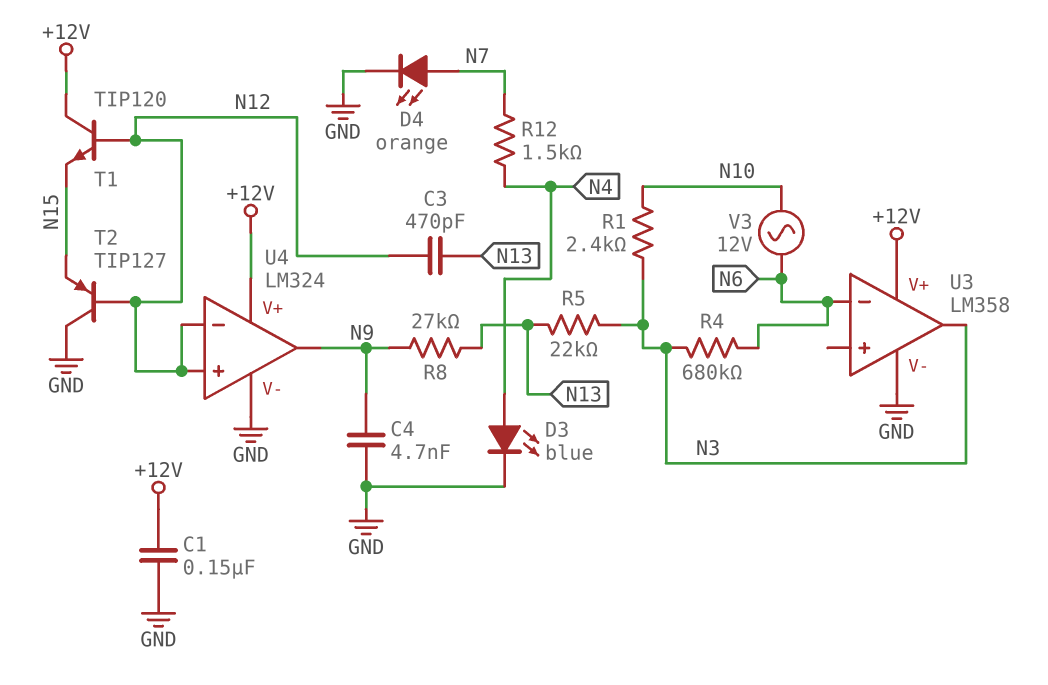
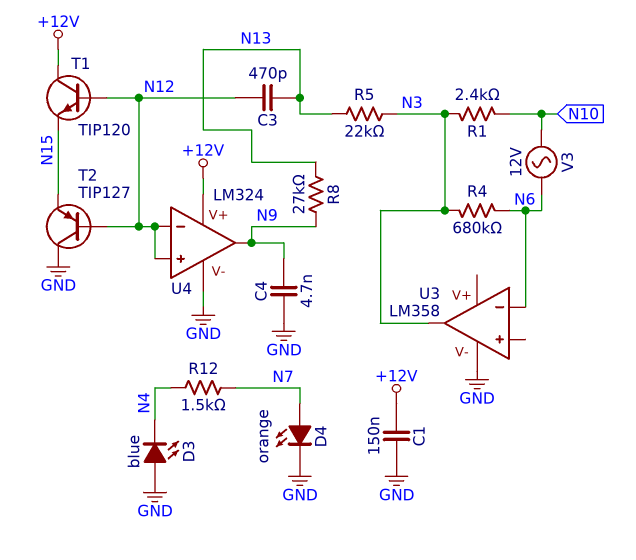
D3: LED blue (A N4, K GND) -> LED blue (A GND, K N4)
U3 pin V+: +12V -> none

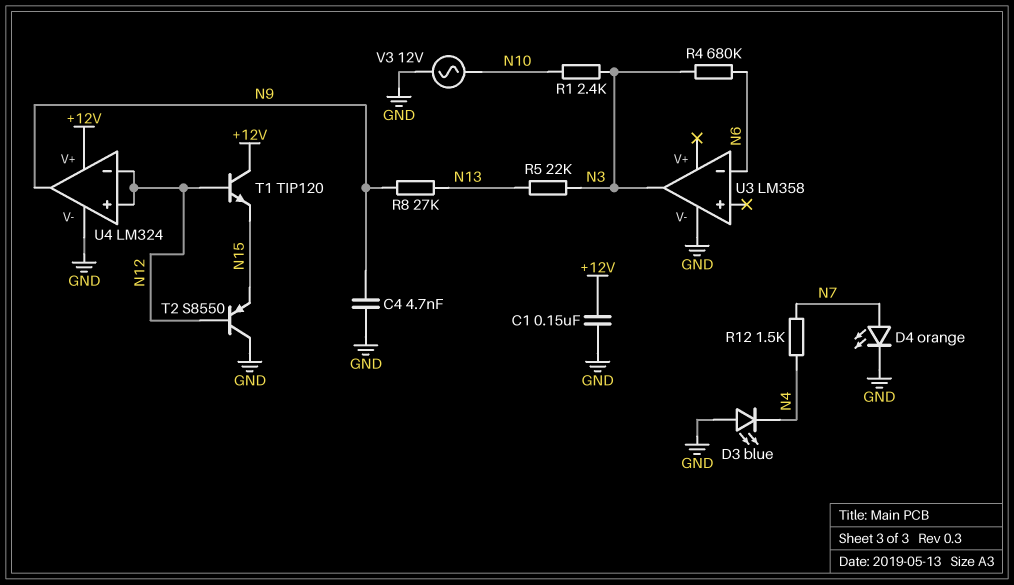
C3: 470pF (N12, N13) -> none
T2: PNP TIP127 (B N12, C GND, E N15) -> PNP S8550 (B N12, C GND, E N15)
V3: AC 12V (N6, N10) -> AC 12V (GND, N10)

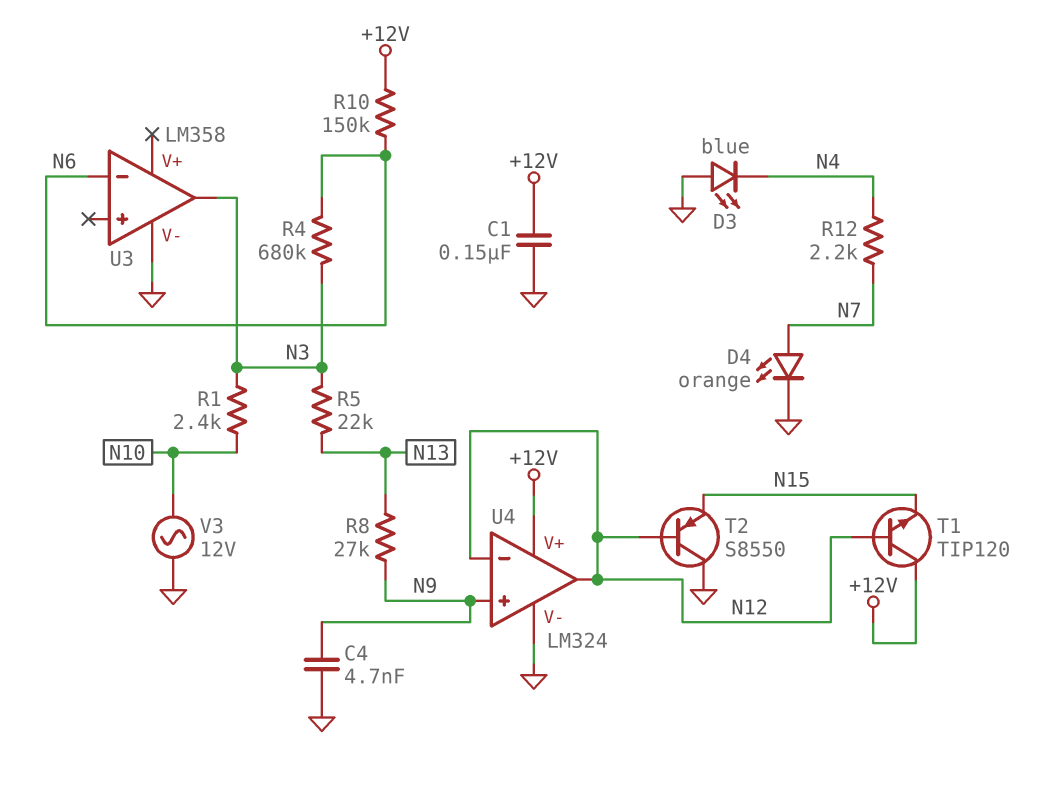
R10: none -> 150k (+12V, N6)
R12: 1.5k (N4, N7) -> 2.2k (N4, N7)
U4 pin in+: N12 -> N9
U4 pin out: N9 -> N12

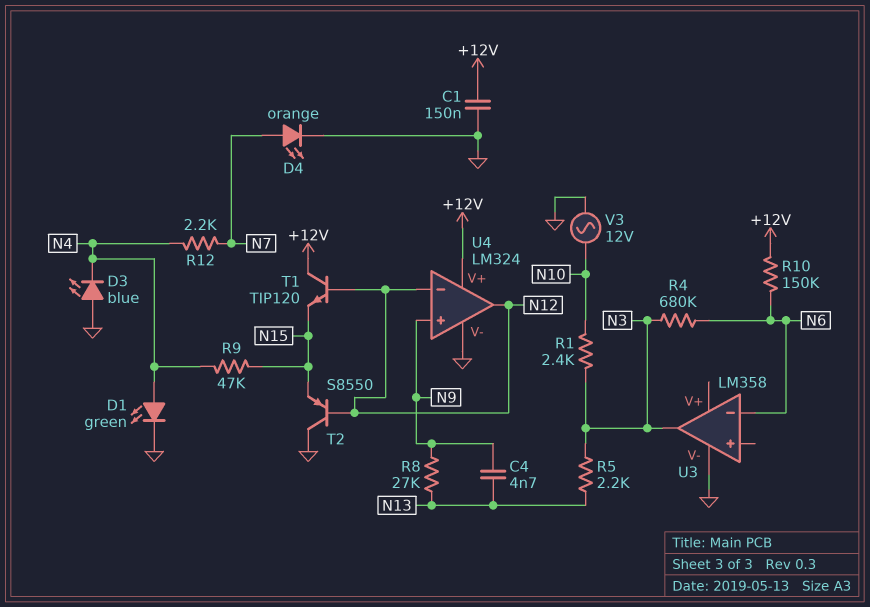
C4: 4.7nF (GND, N9) -> 4.7nF (N9, N13)
D1: none -> LED green (A N4, K GND)
R5: 22k (N3, N13) -> 2.2k (N3, N13)
R9: none -> 47k (N4, N15)

